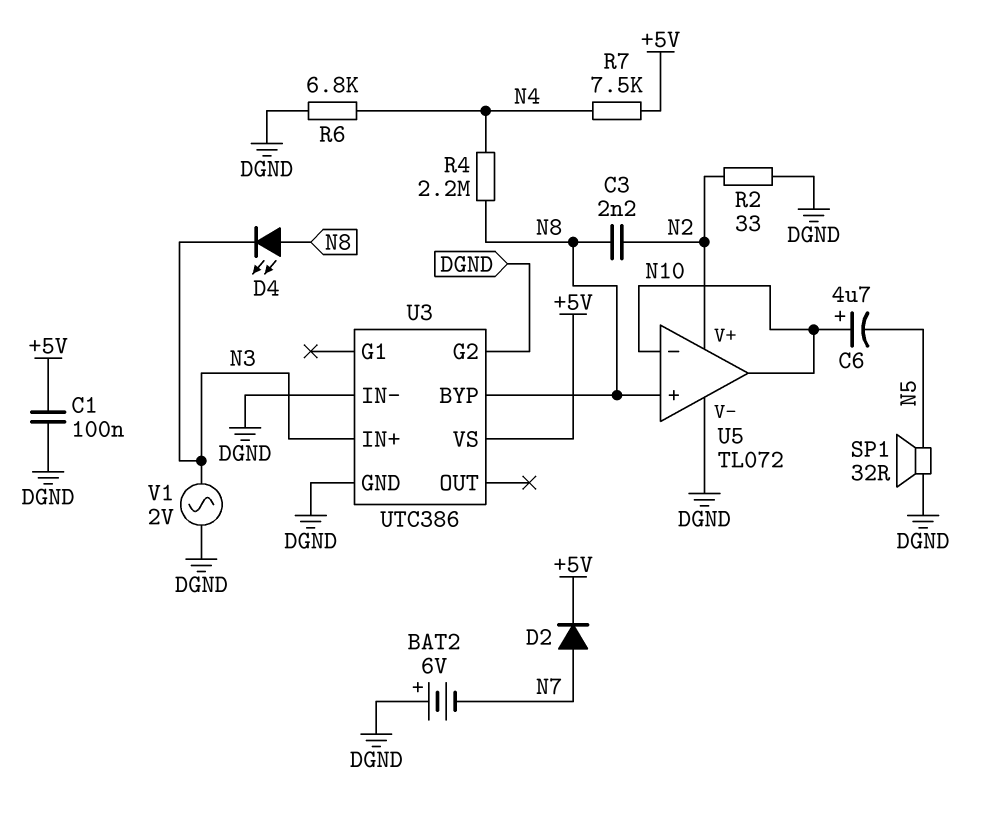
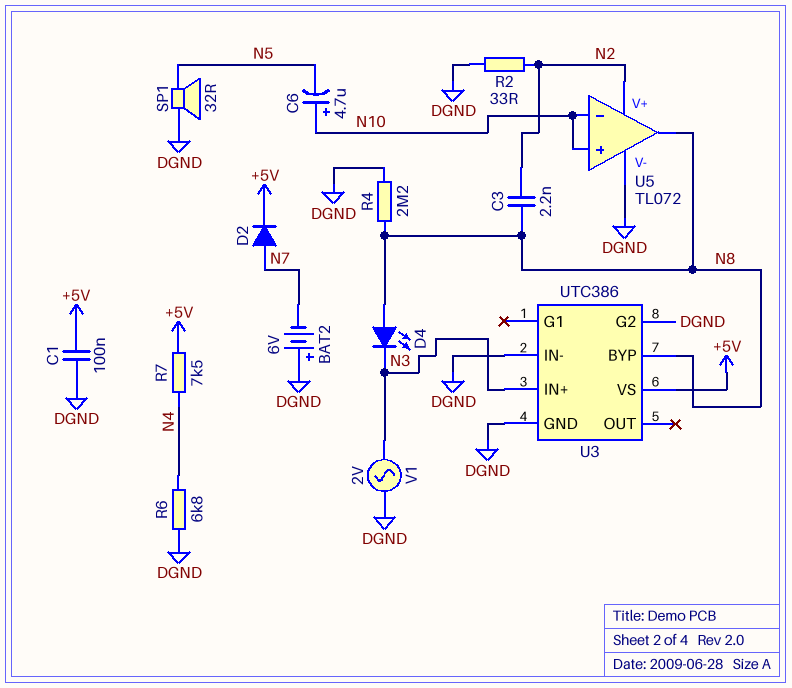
R4: 2.2M (N4, N8) -> 2.2M (DGND, N8)
U5 pin in+: N8 -> N10
U5 pin out: N10 -> N8

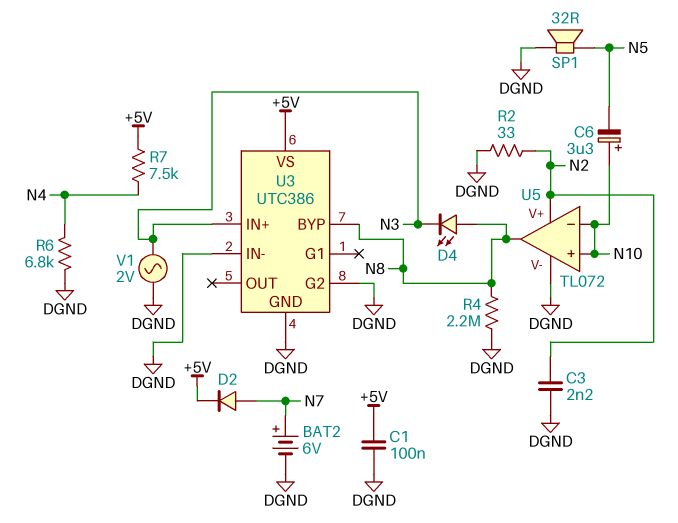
BAT2: 6V (plus DGND, minus N7) -> 6V (plus N7, minus DGND)
C3: 2.2nF (N2, N8) -> 2.2nF (DGND, N2)
C6: 4.7uF (plus N10, minus N5) -> 3.3uF (plus N10, minus N5)

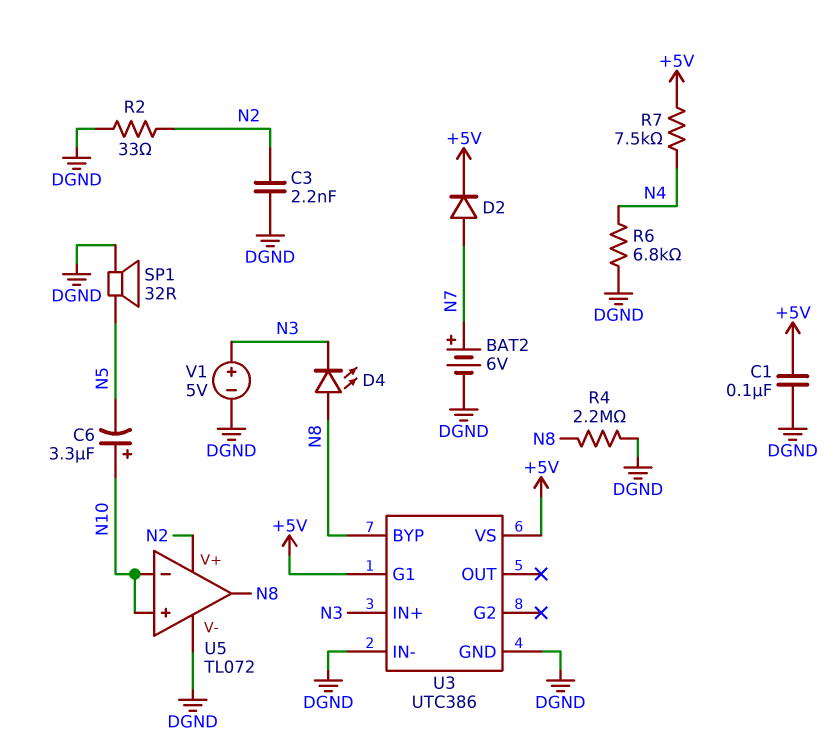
U3 pin G1: none -> +5V
U3 pin G2: DGND -> none
V1: AC 2V (DGND, N3) -> 5V (plus N3, minus DGND)

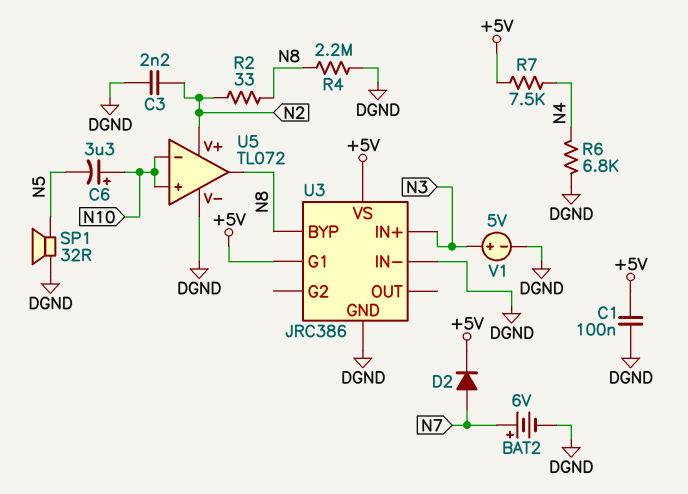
D4: LED (A N8, K N3) -> none
R2: 33 (DGND, N2) -> 33 (N2, N8)
U3: UTC386 -> JRC386

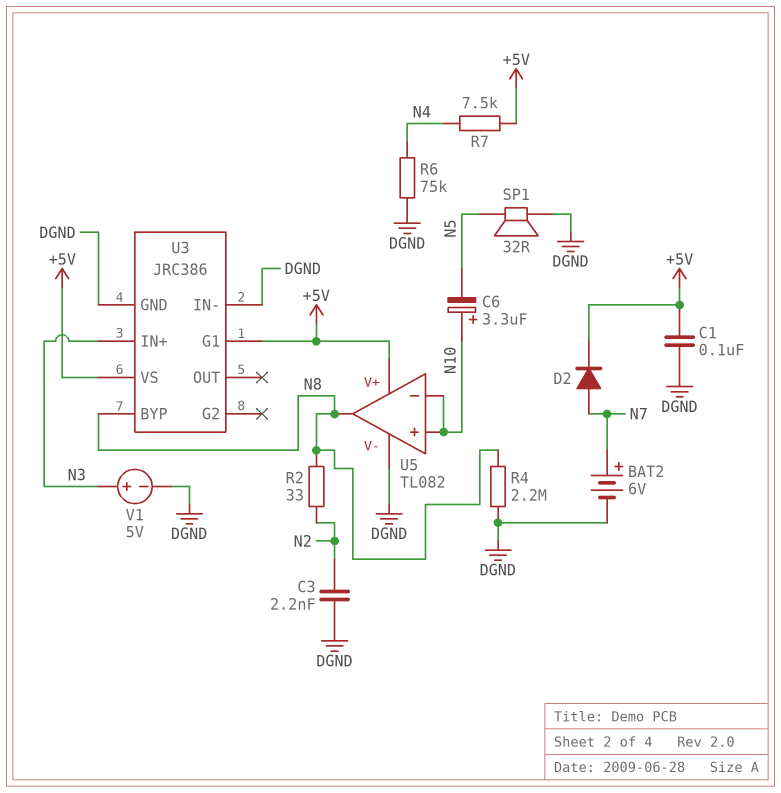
R6: 6.8k (DGND, N4) -> 75k (DGND, N4)
U5: TL072 -> TL082
U5 pin V+: N2 -> +5V

